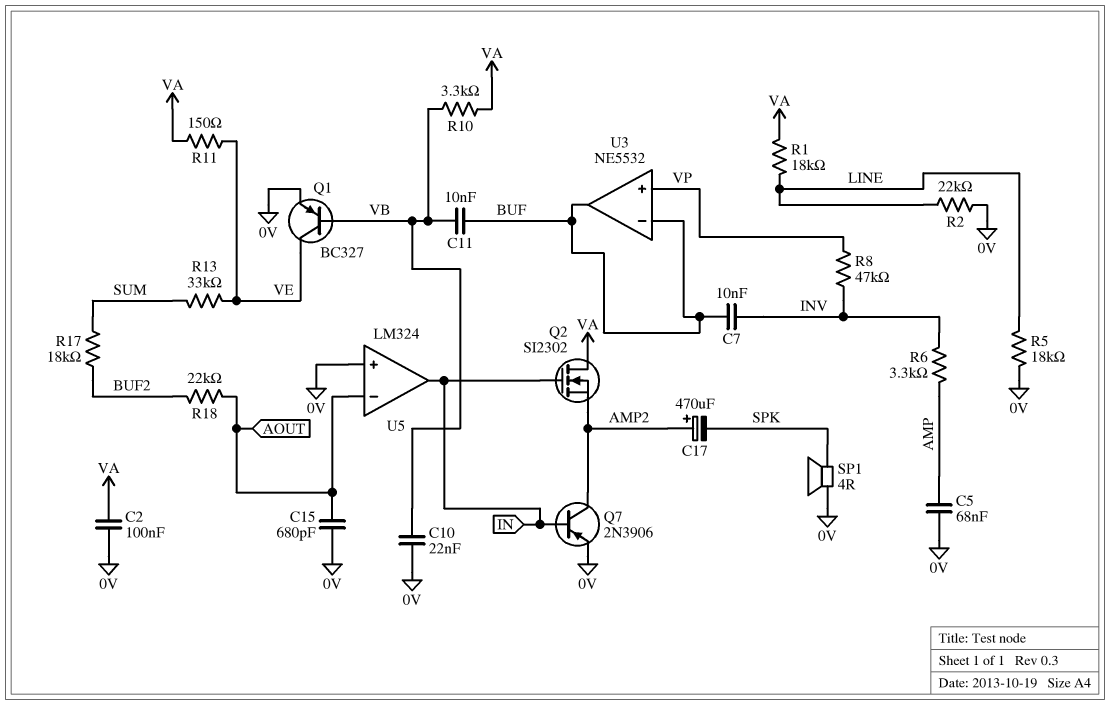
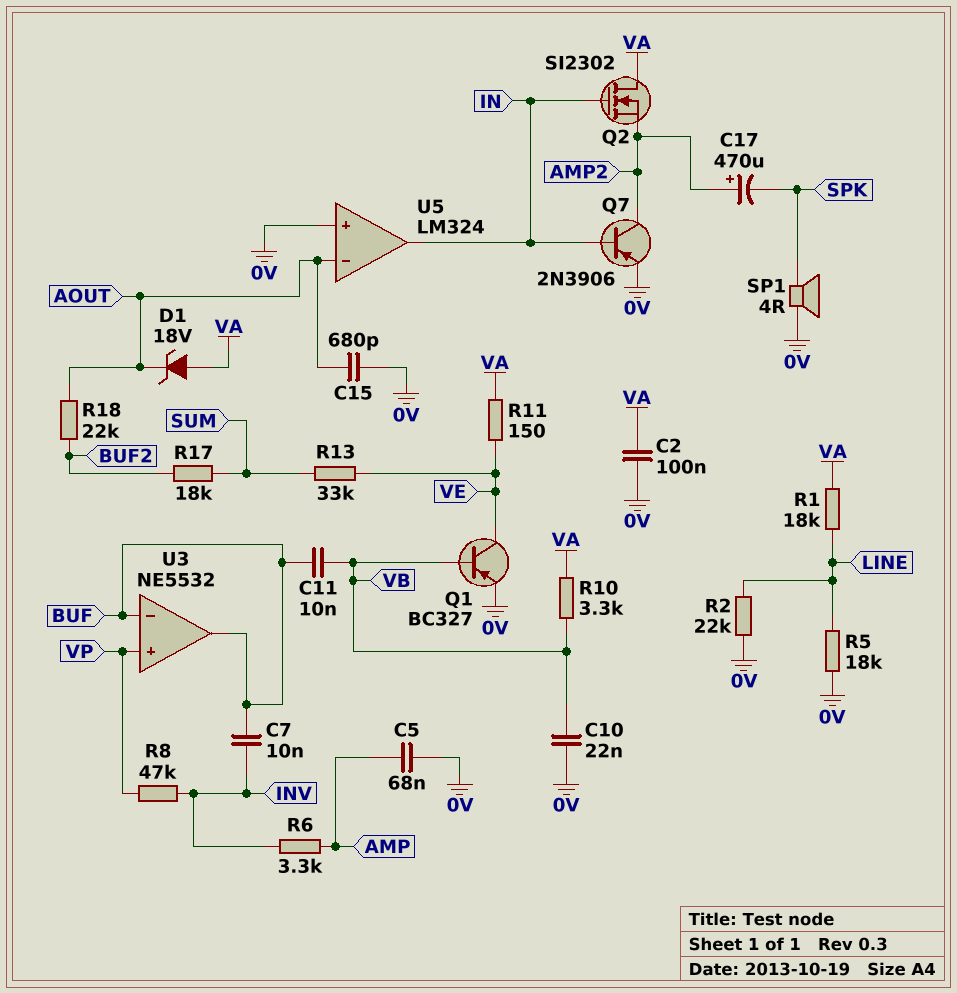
D1: none -> zener 18V (A VA, K AOUT)

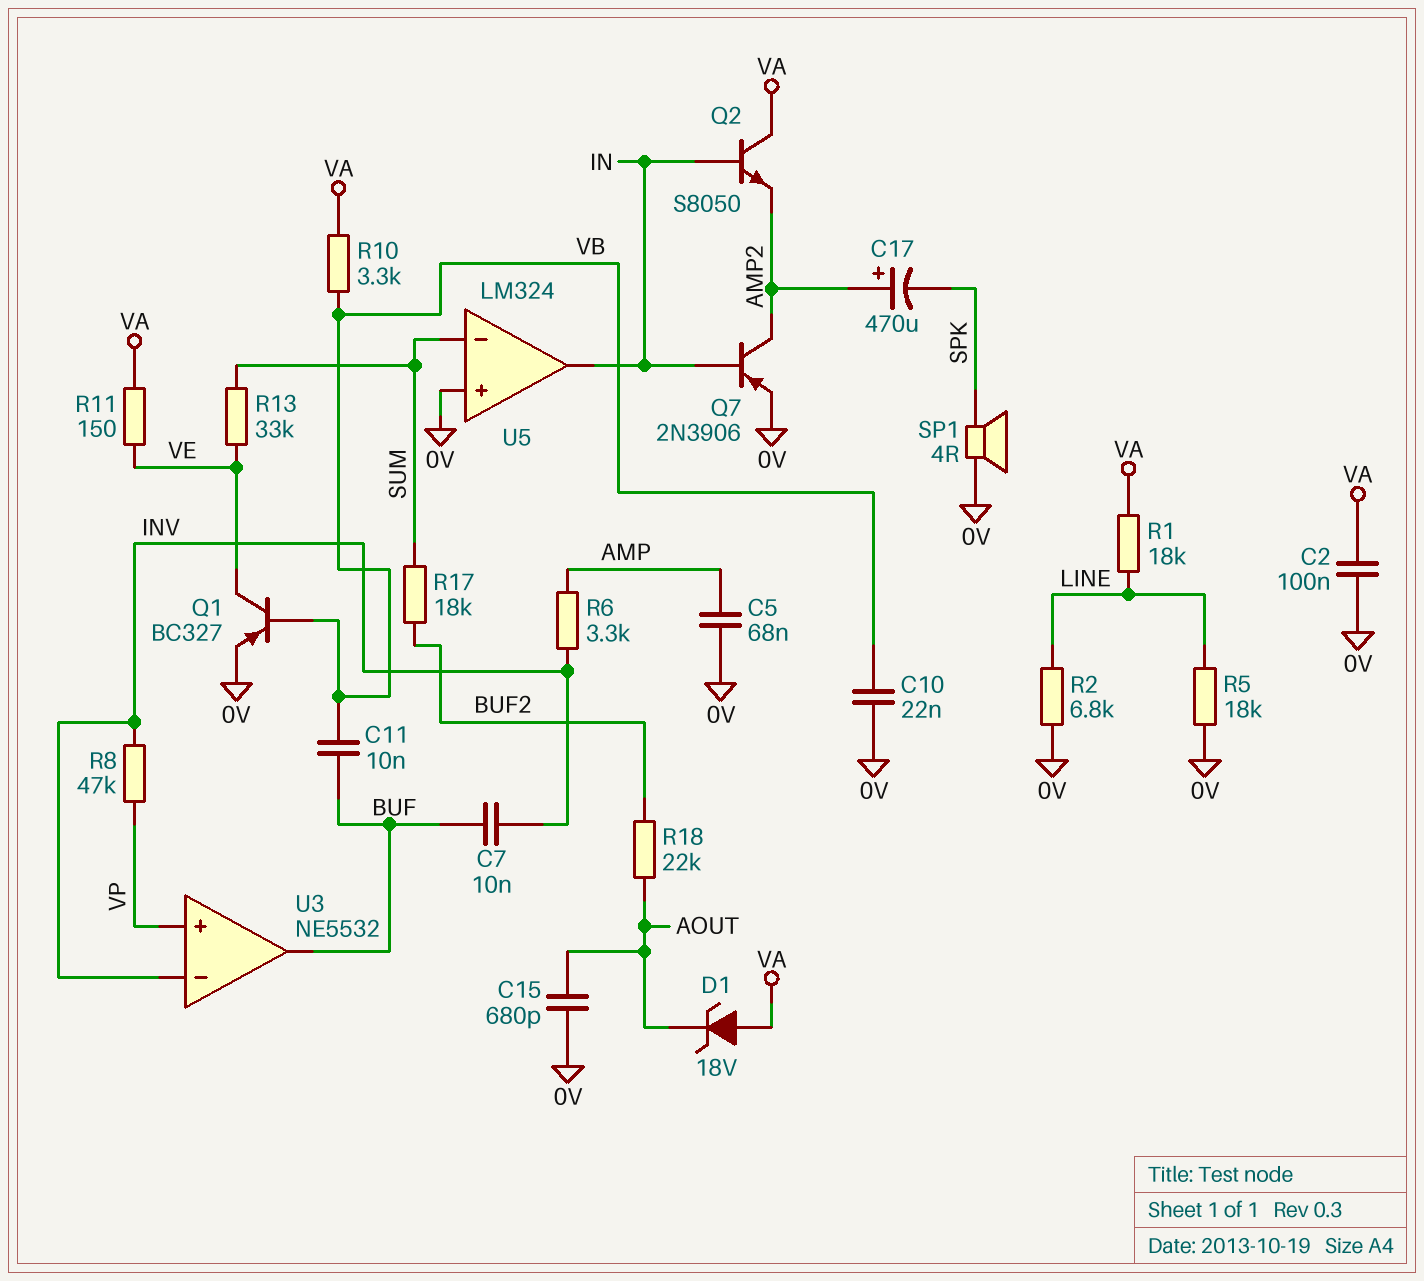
Q2: NMOS SI2302 (G IN, D VA, S AMP2) -> NPN S8050 (B IN, C VA, E AMP2)
R2: 22k (0V, LINE) -> 6.8k (0V, LINE)
U3 pin in-: BUF -> INV
U5 pin in-: AOUT -> SUM

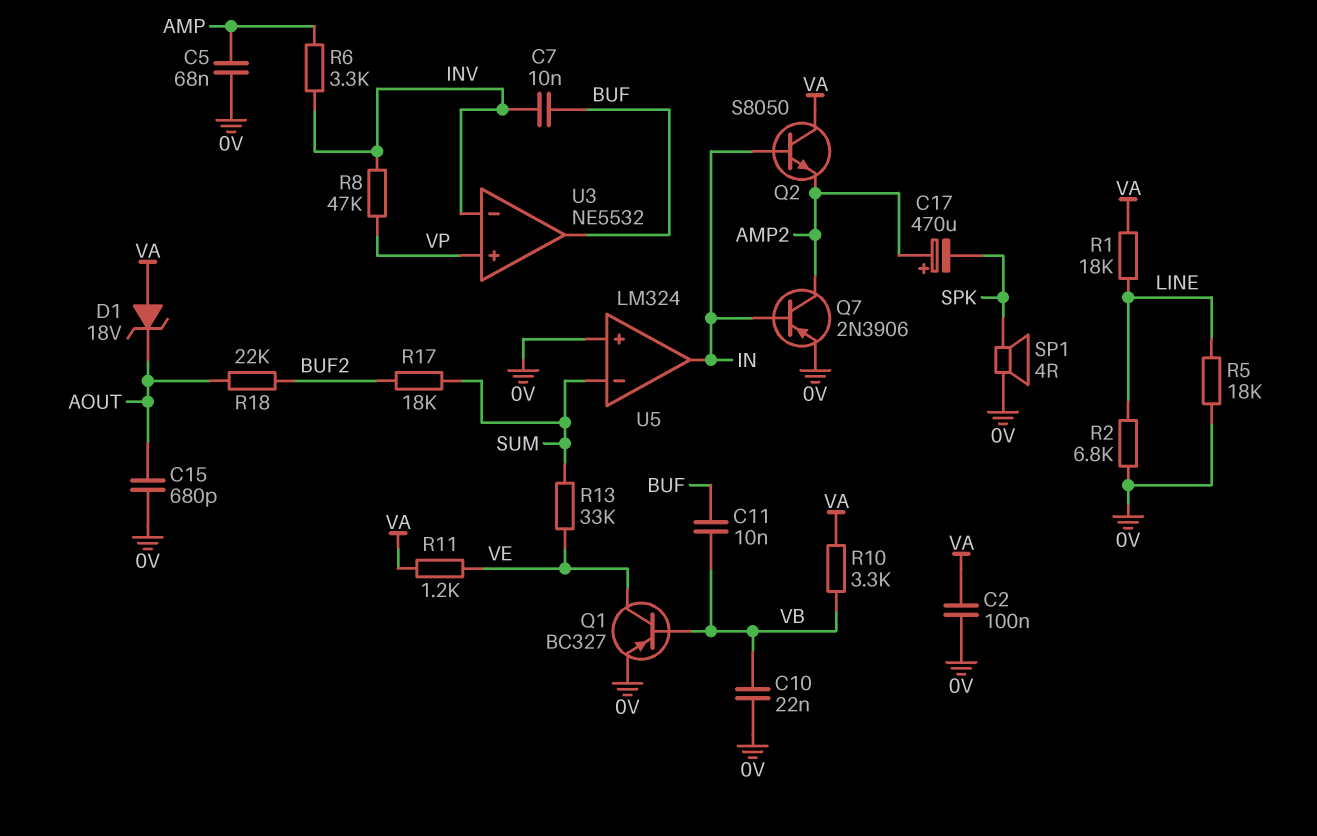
R11: 150 (VA, VE) -> 1.2k (VA, VE)

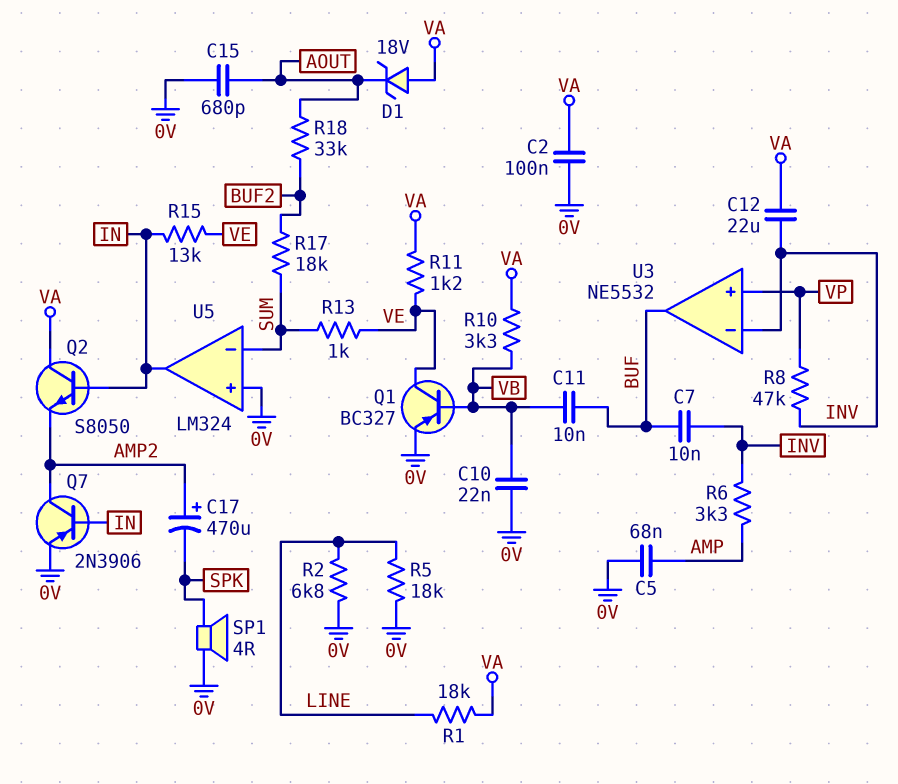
C12: none -> 22uF (INV, VA)
R13: 33k (SUM, VE) -> 1k (SUM, VE)
R15: none -> 13k (IN, VE)
R18: 22k (AOUT, BUF2) -> 33k (AOUT, BUF2)

